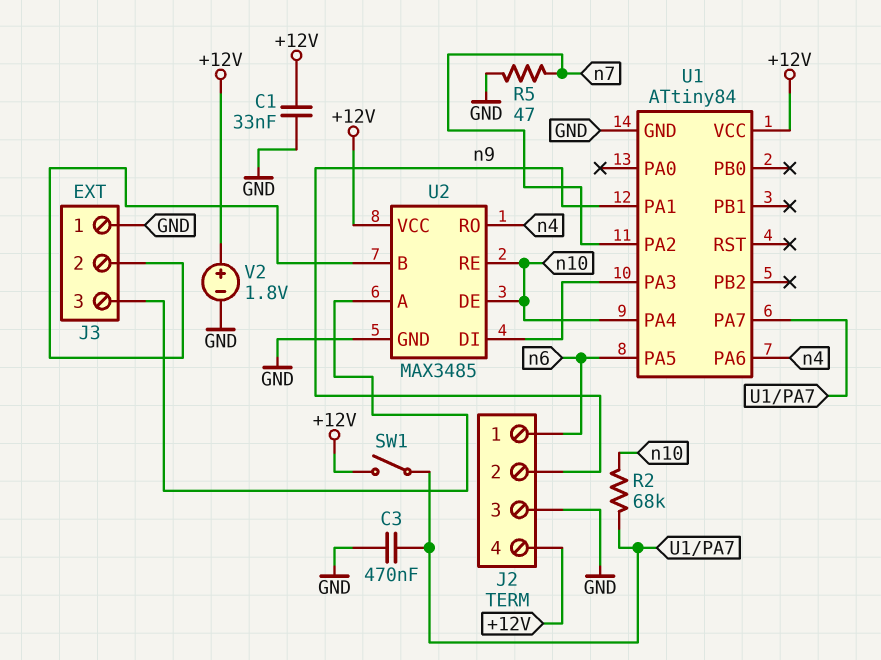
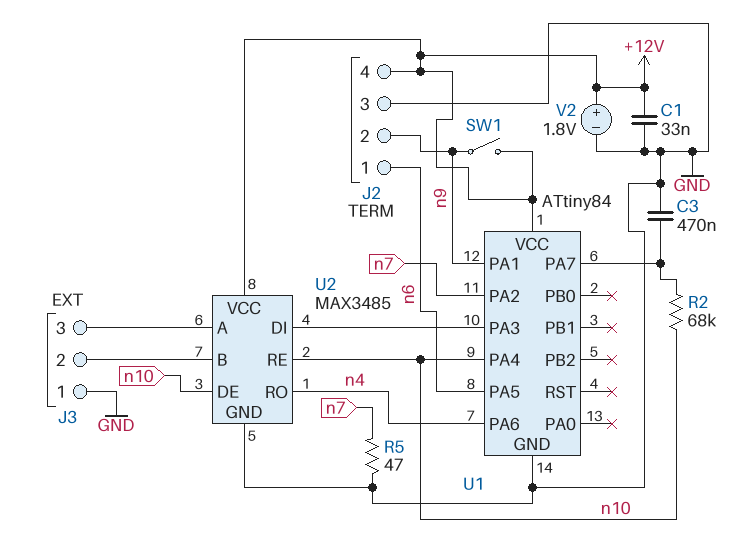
SW1: switch (+12V, U1/PA7) -> switch (+12V, n9)

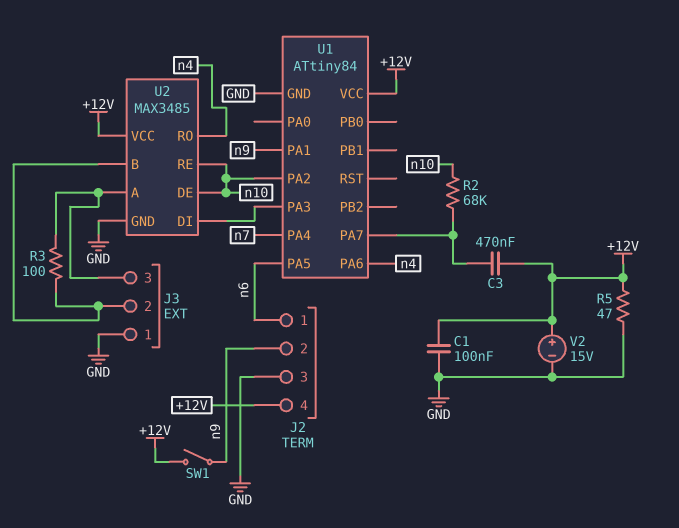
C1: 33nF (+12V, GND) -> 100nF (+12V, GND)
C3: 470nF (GND, U1/PA7) -> 470nF (+12V, U1/PA7)
R3: none -> 100 (J3/2, J3/3)
R5: 47 (GND, n7) -> 47 (+12V, GND)
U1 pin PA2: n7 -> n10
U1 pin PA4: n10 -> n7
V2: 1.8V (plus +12V, minus GND) -> 15V (plus +12V, minus GND)

